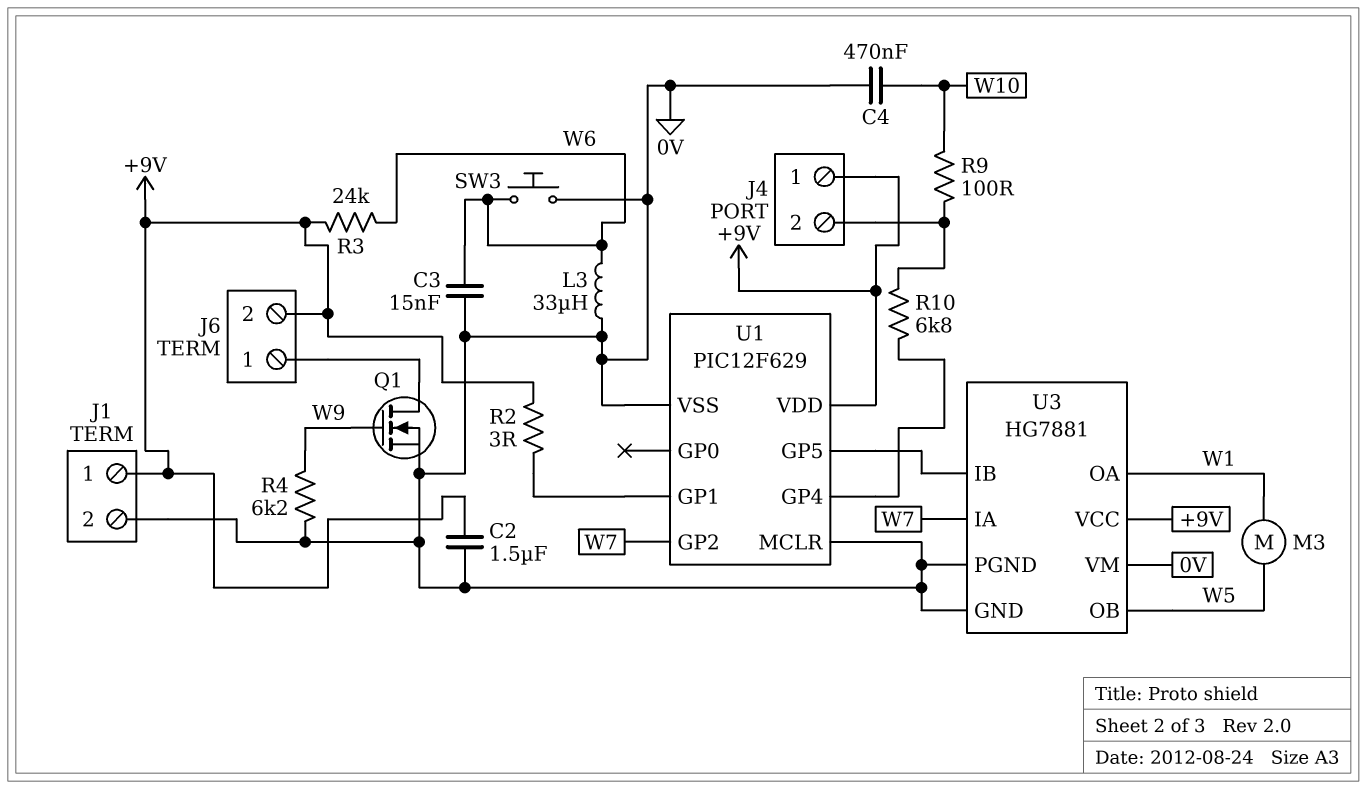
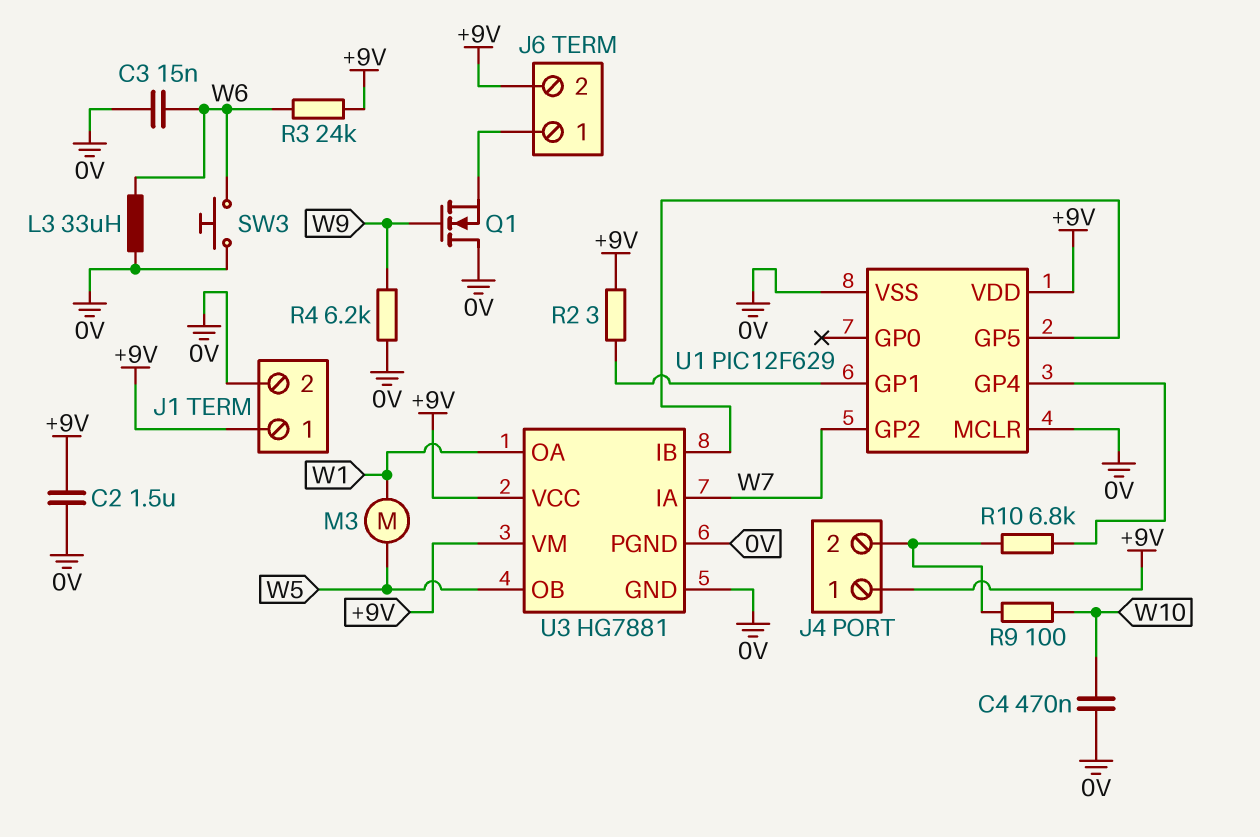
Q1: NMOS (G W9, D J6/1, S 0V) -> NMOS (G W9, D 0V, S J6/1)
U3 pin VM: 0V -> +9V

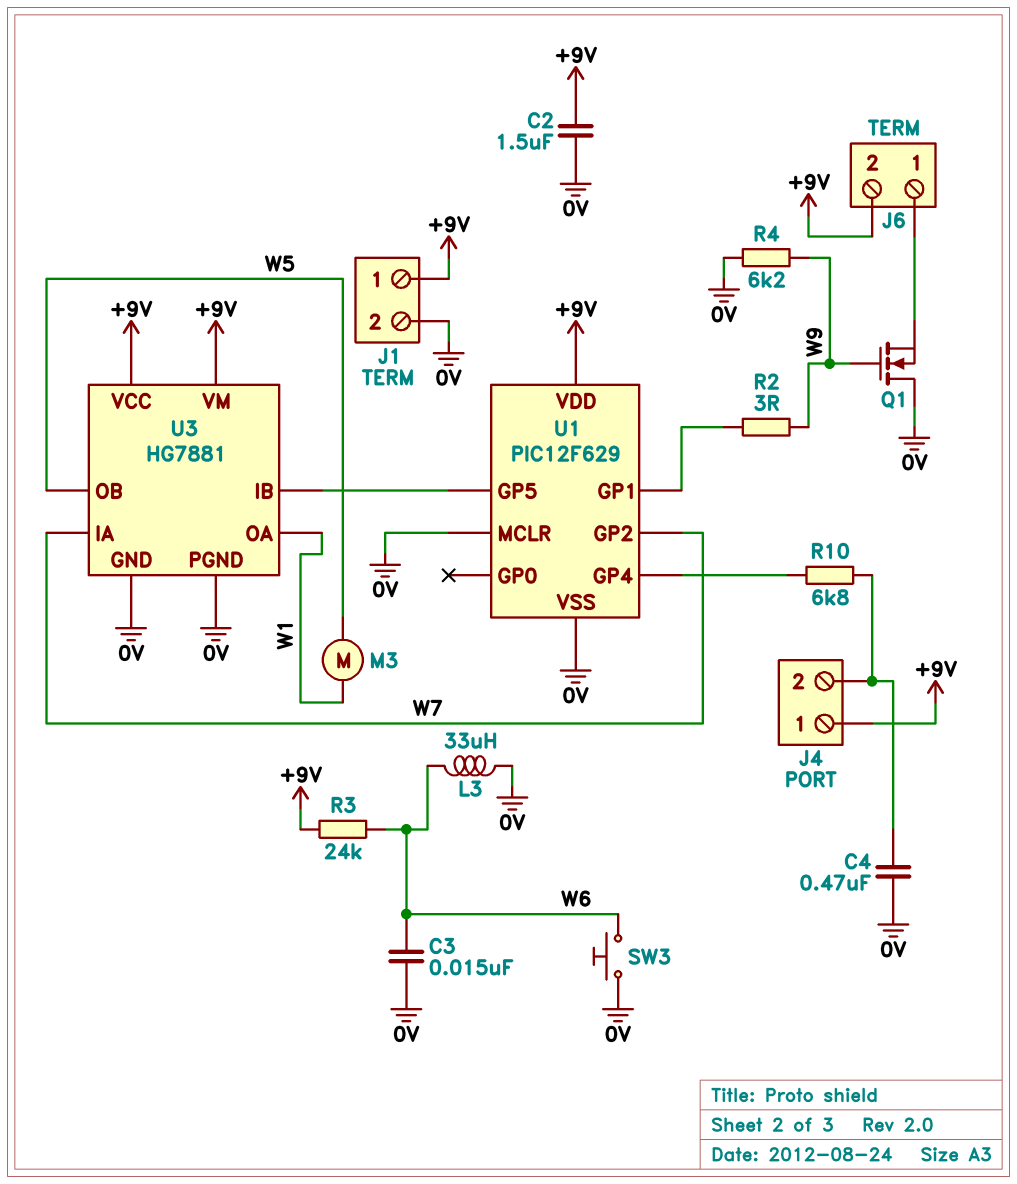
C4: 470nF (0V, W10) -> 470nF (0V, J4/2)
R2: 3 (+9V, U1/GP1) -> 3 (U1/GP1, W9)
R9: 100 (J4/2, W10) -> none

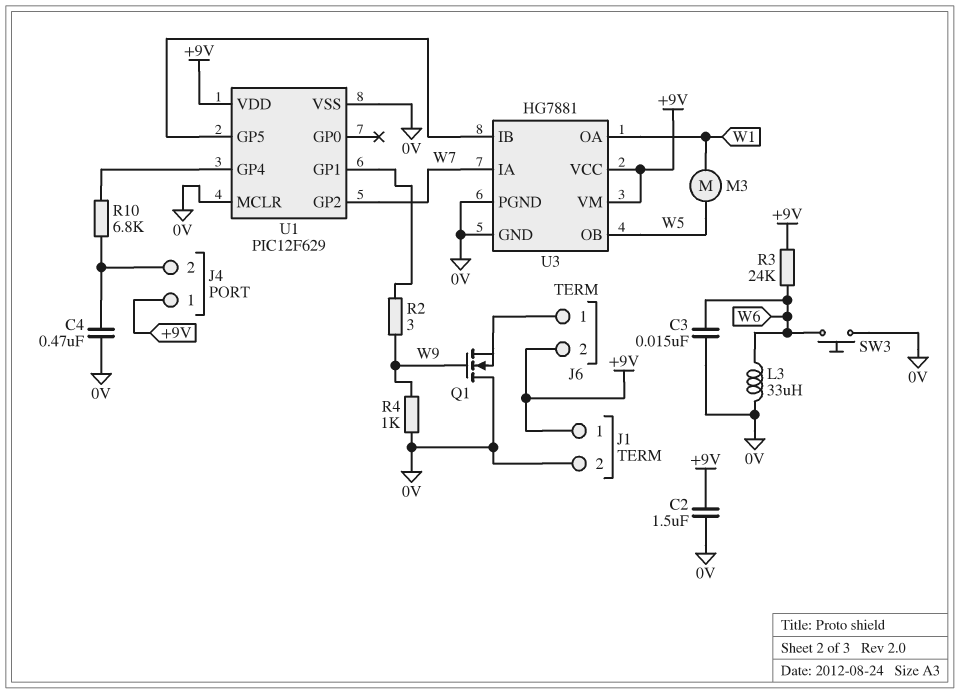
R4: 6.2k (0V, W9) -> 1k (0V, W9)

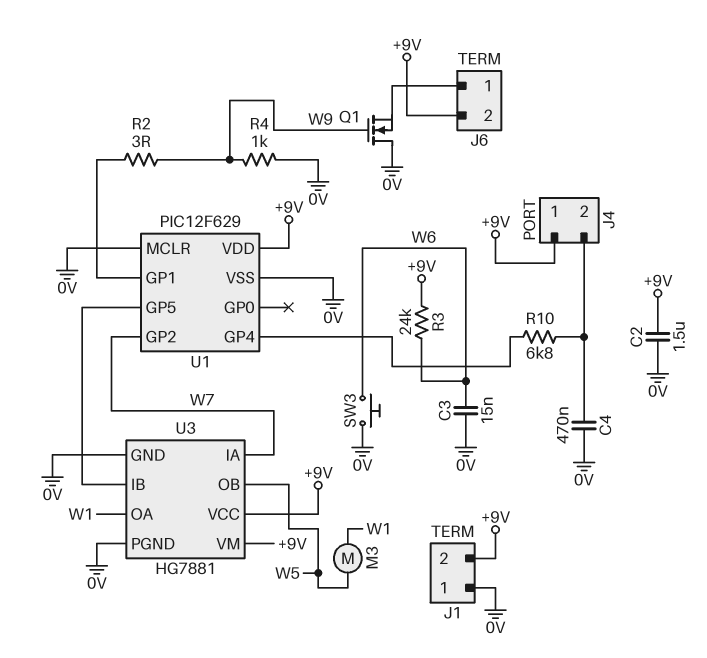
J1 pin 1: +9V -> 0V
J1 pin 2: 0V -> +9V
L3: 33uH (0V, W6) -> none

